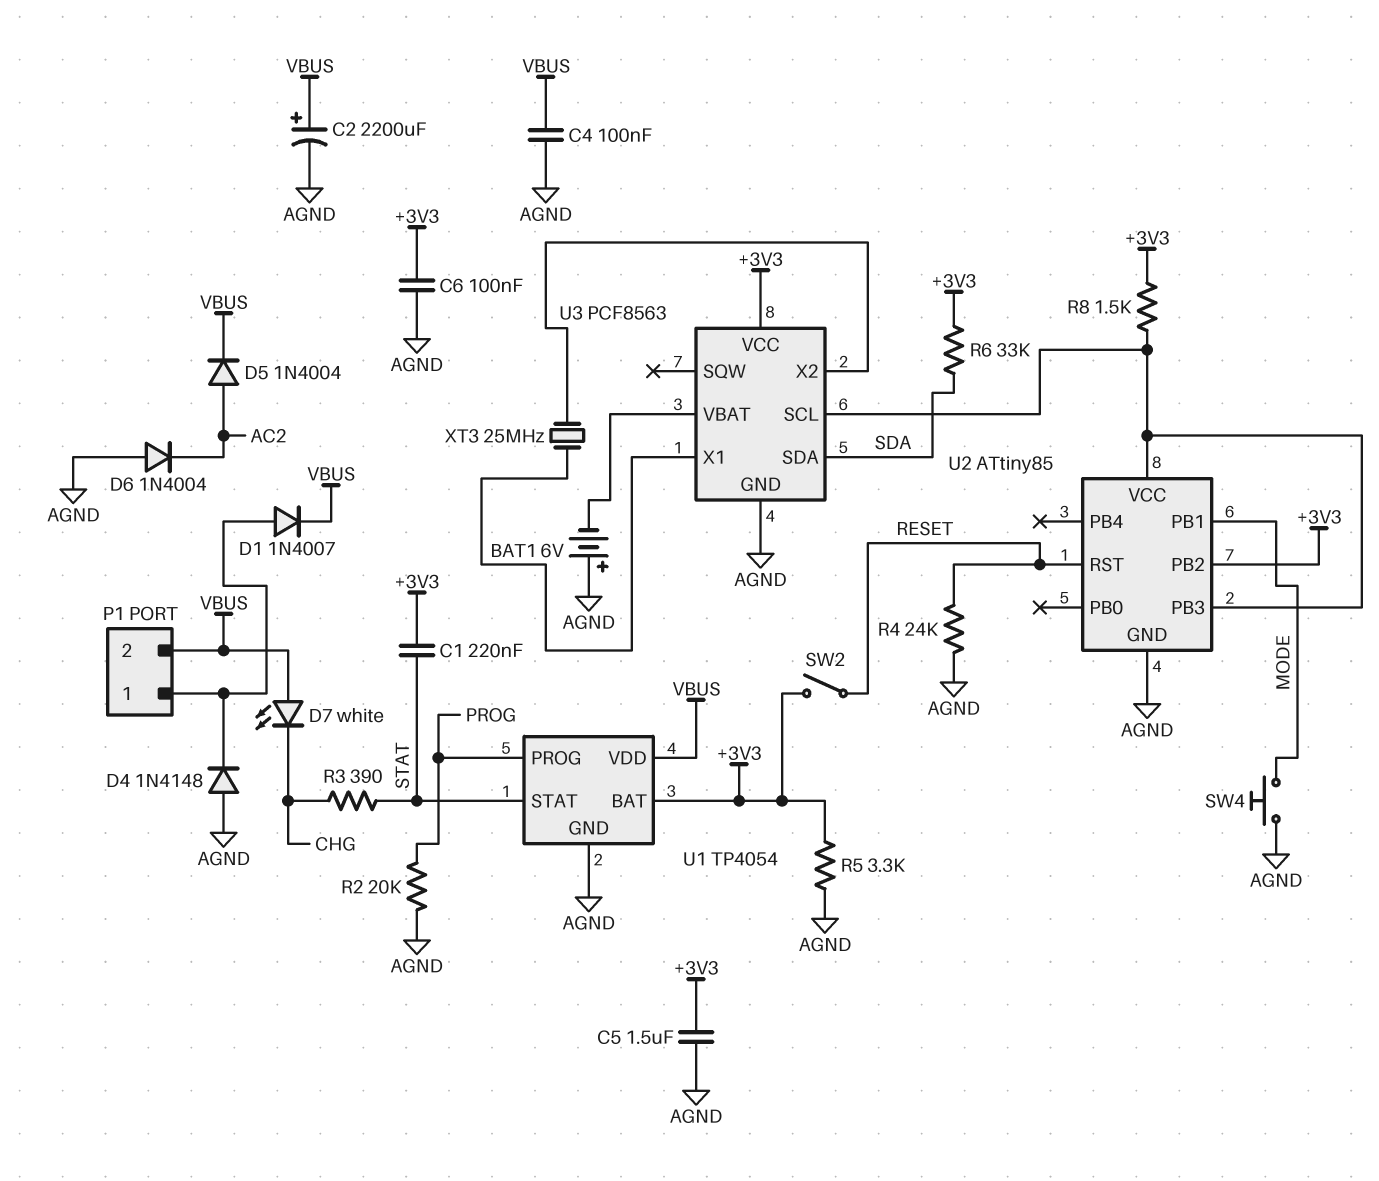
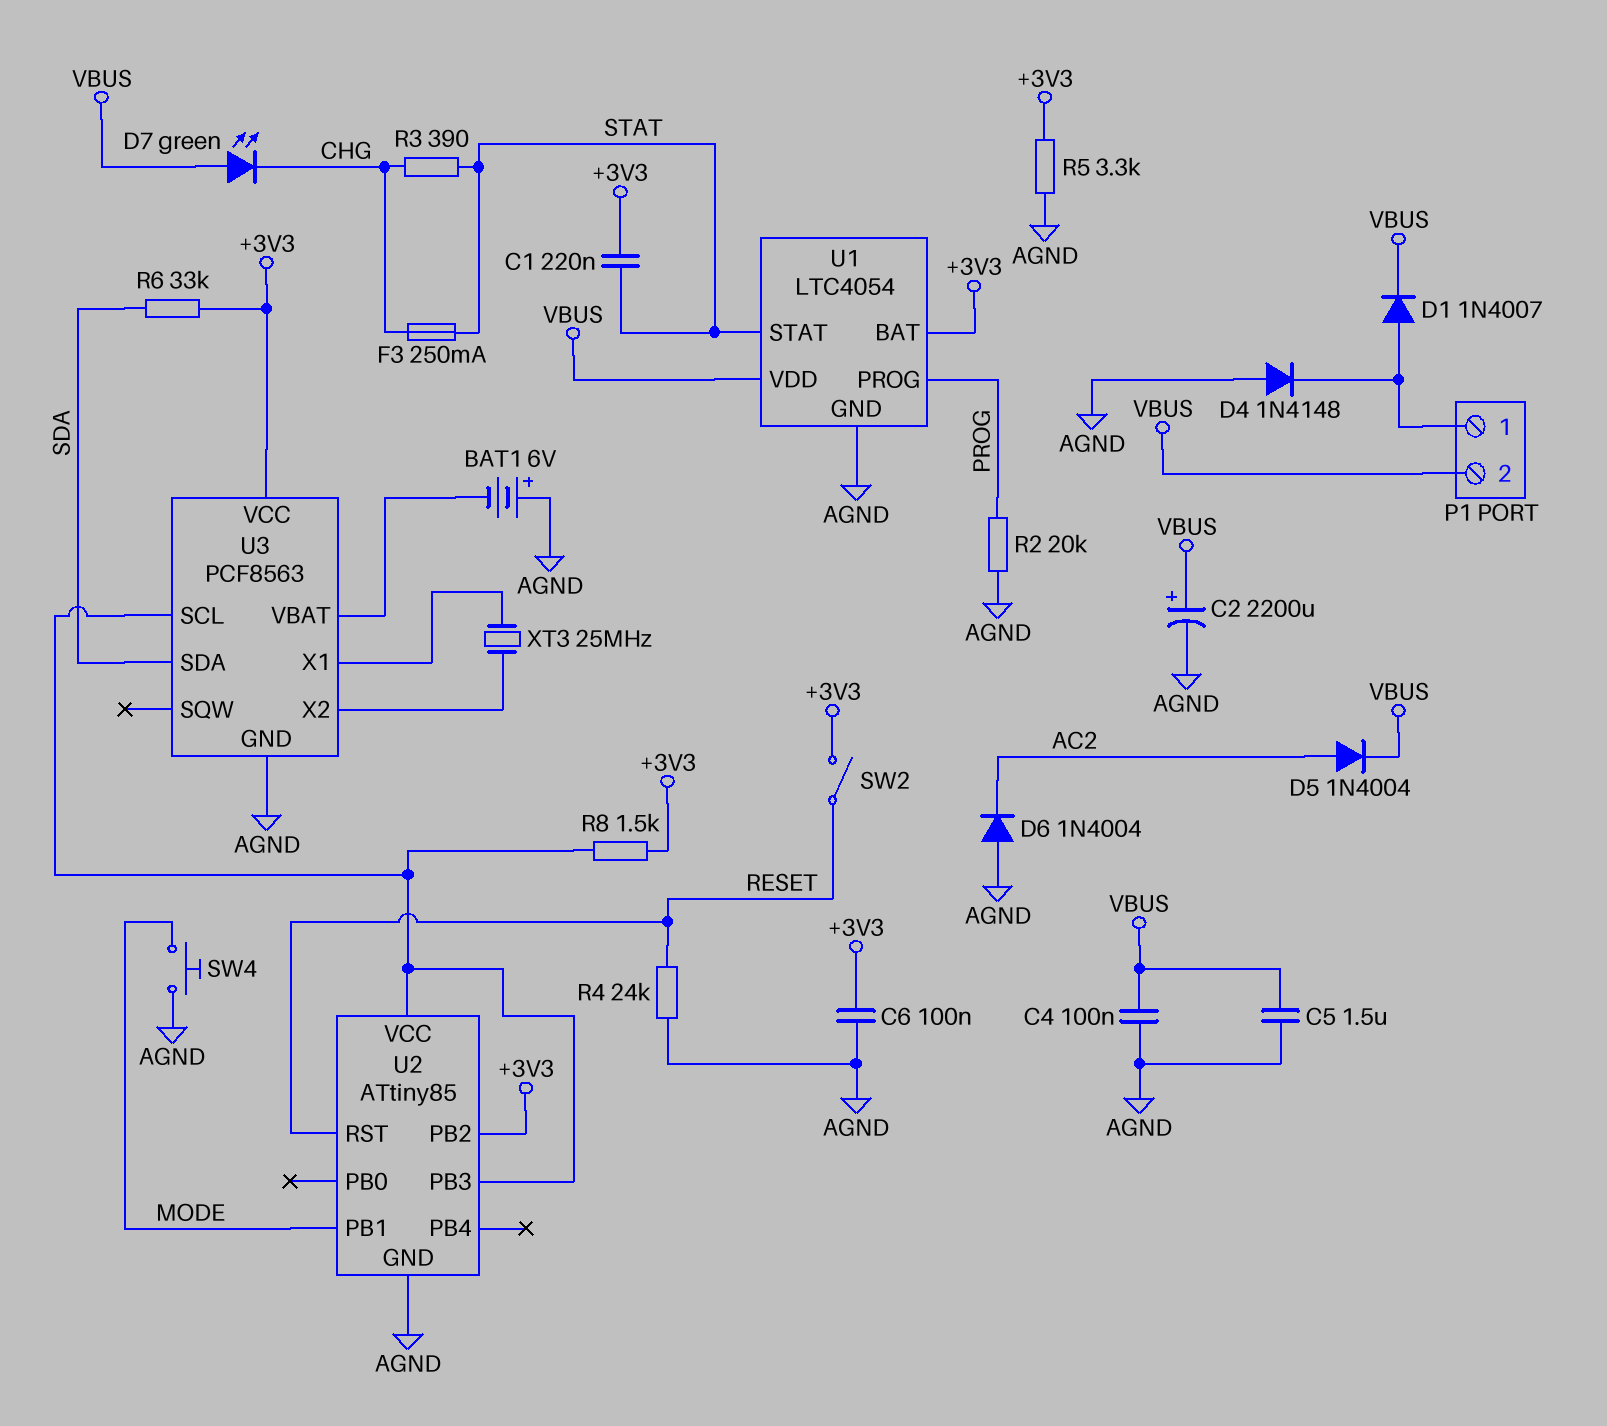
C5: 1.5uF (+3V3, AGND) -> 1.5uF (AGND, VBUS)
D7: LED white (A VBUS, K CHG) -> LED green (A VBUS, K CHG)
F3: none -> 250mA (CHG, STAT)
U1: TP4054 -> LTC4054

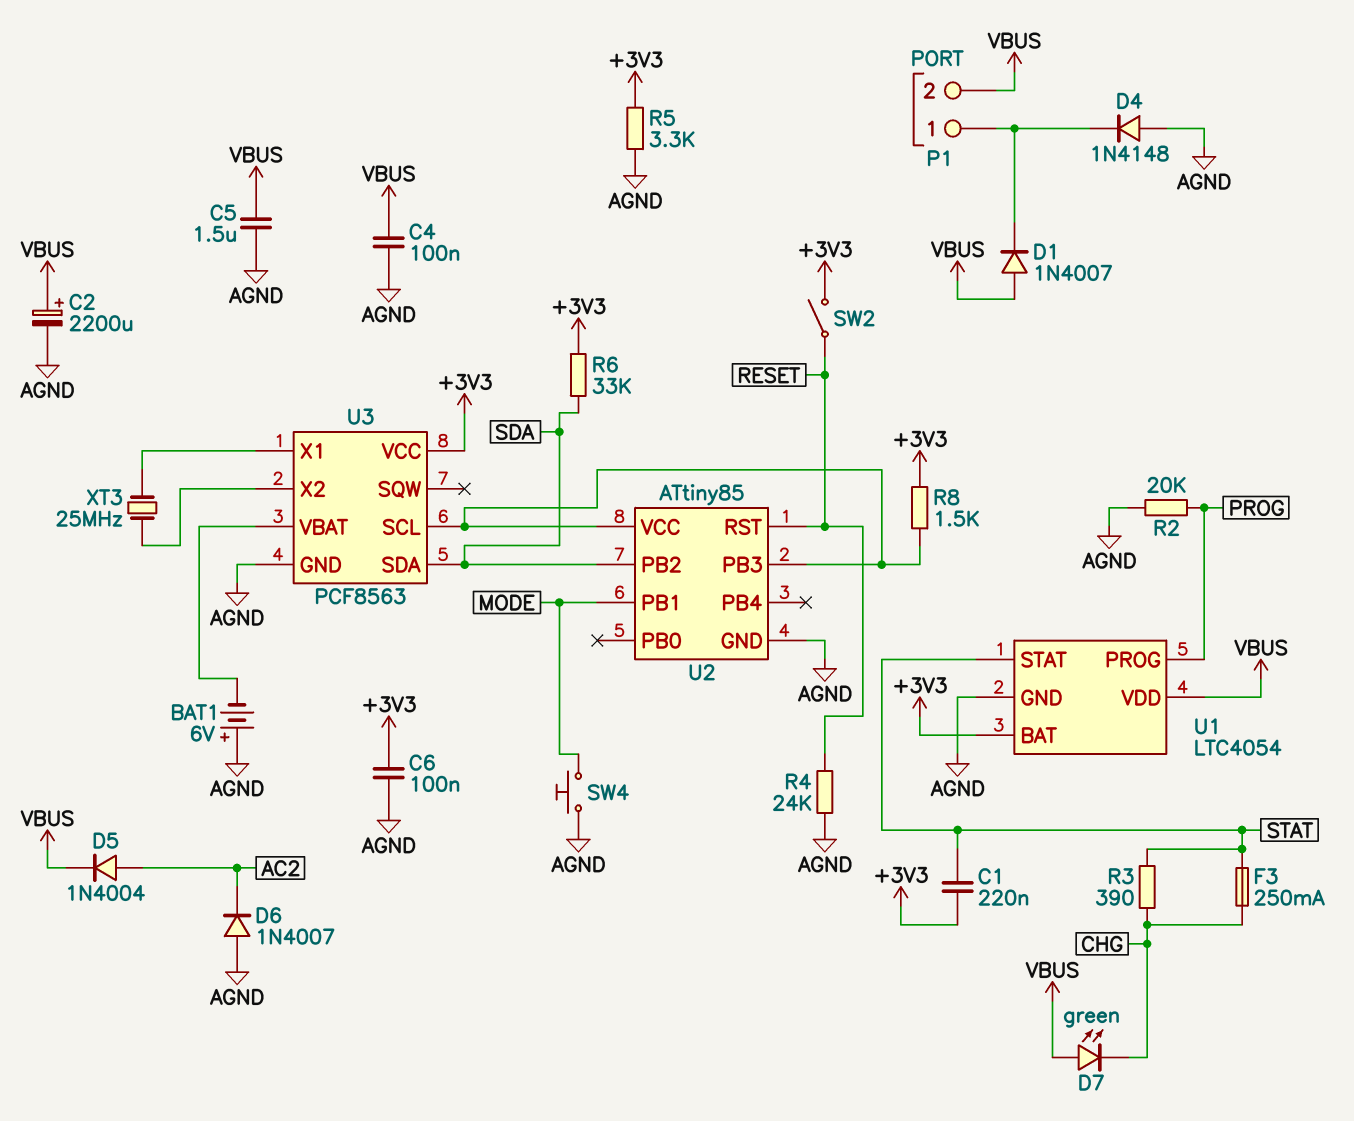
D1: diode 1N4007 (A P1/1, K VBUS) -> diode 1N4007 (A VBUS, K P1/1)
D6: diode 1N4004 (A AGND, K AC2) -> diode 1N4007 (A AGND, K AC2)
U2 pin PB2: +3V3 -> SDA

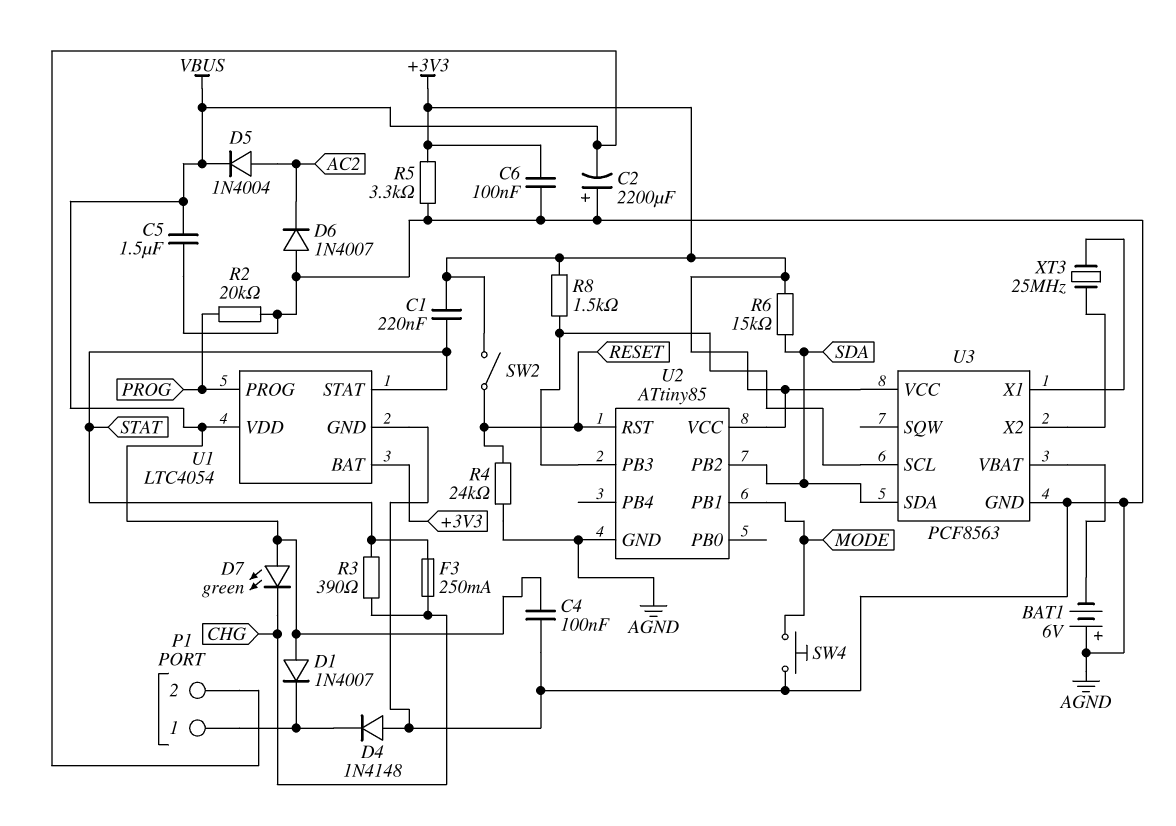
C2: 2200uF (plus VBUS, minus AGND) -> 2200uF (plus AGND, minus VBUS)
R6: 33k (+3V3, SDA) -> 15k (+3V3, SDA)
U2 pin VCC: U2/PB3 -> +3V3

